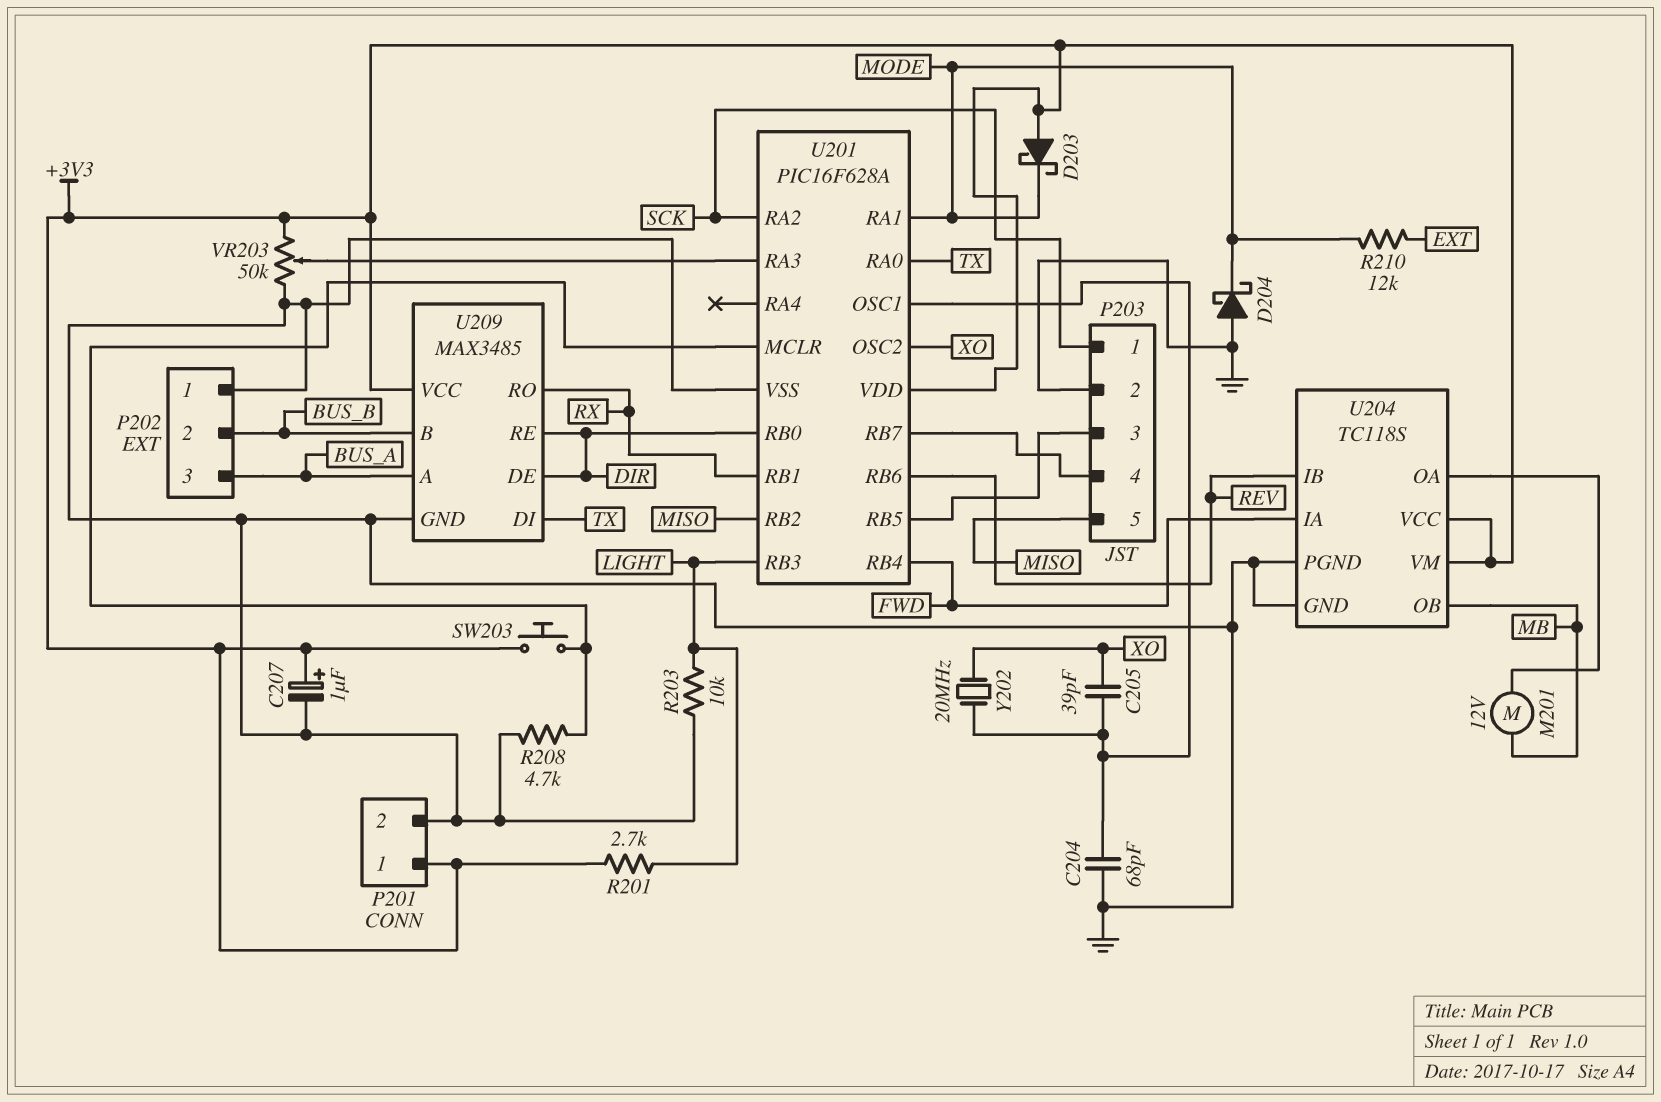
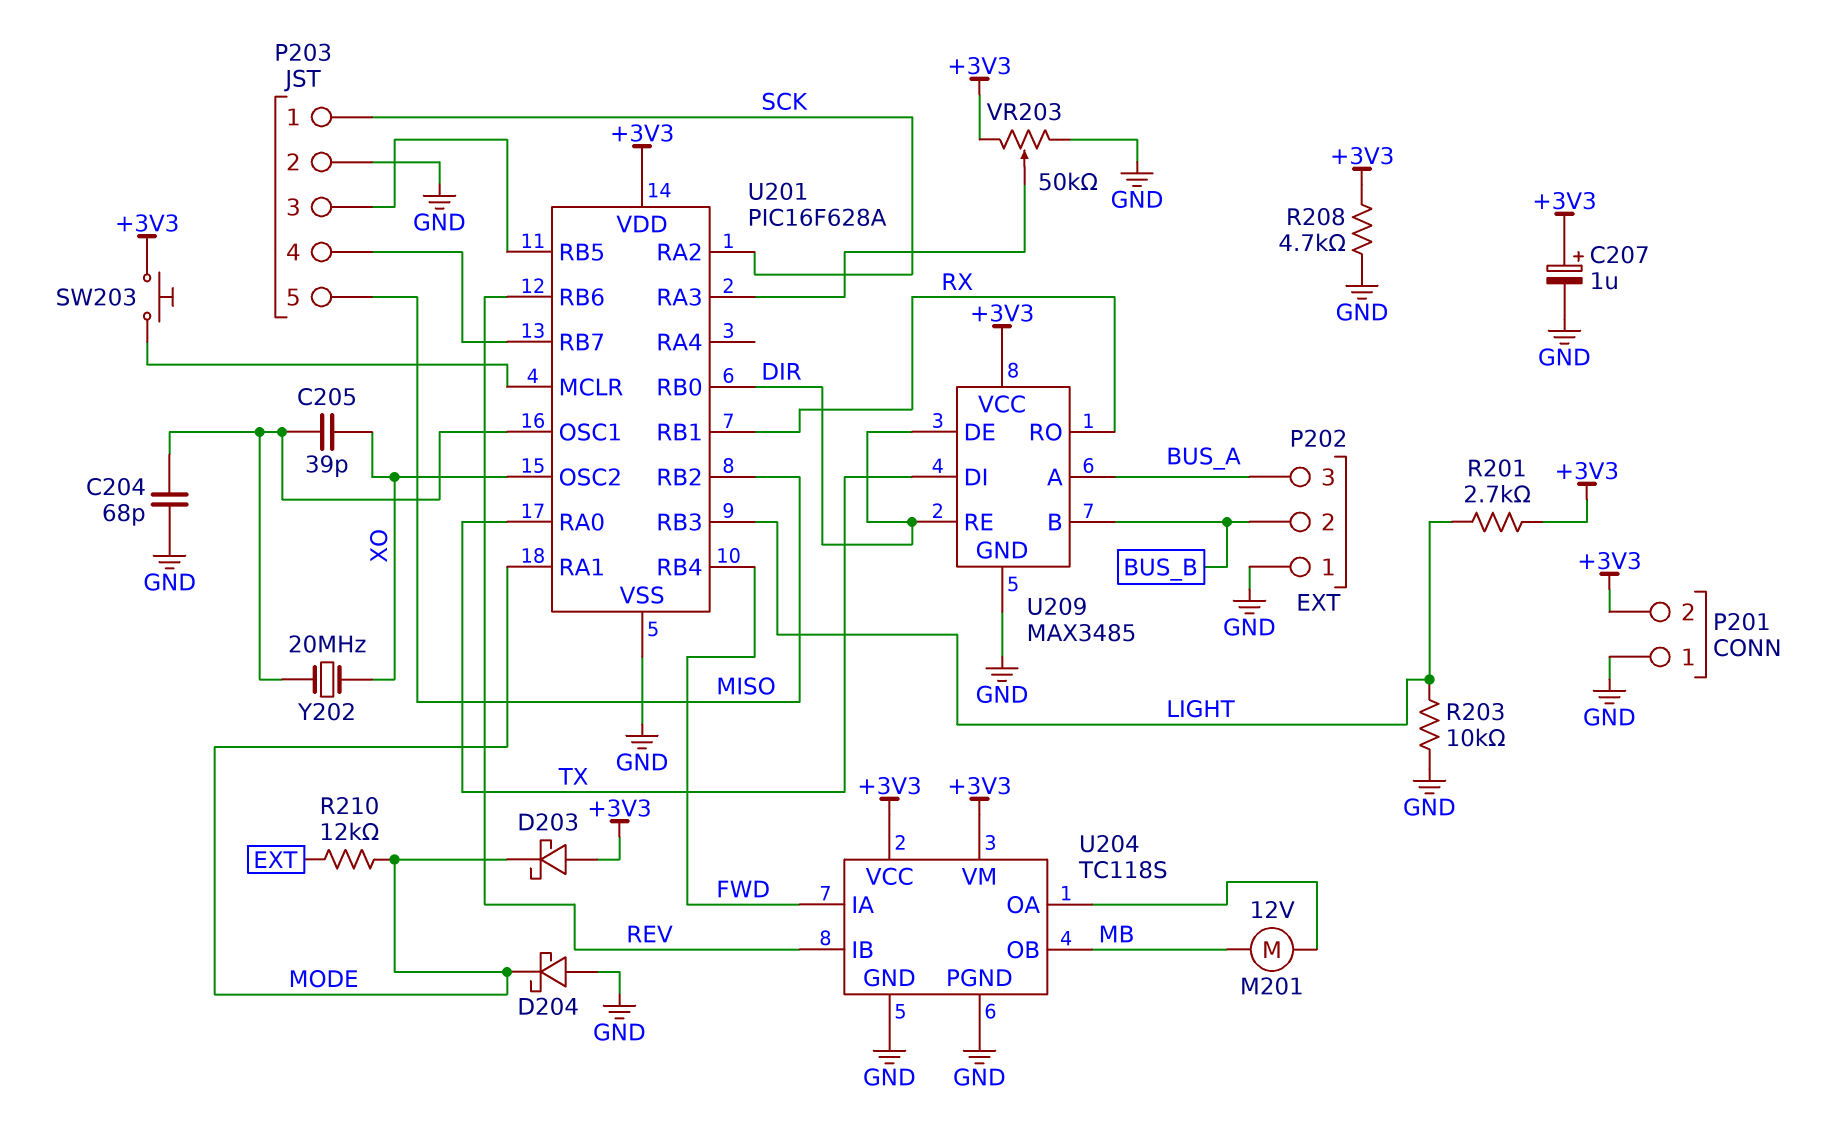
P201 pin 1: +3V3 -> GND
P201 pin 2: GND -> +3V3
R208: 4.7k (GND, U201/MCLR) -> 4.7k (+3V3, GND)

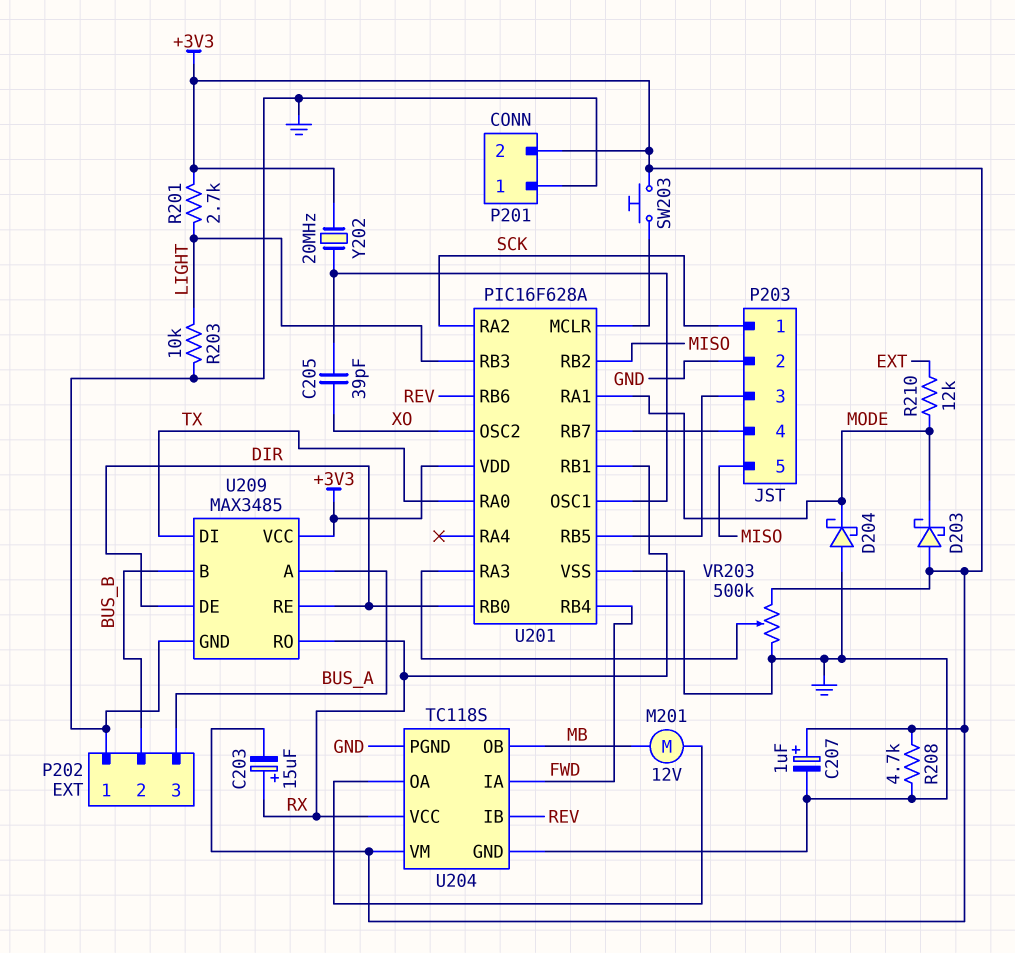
C203: none -> 15uF (plus RX, minus +3V3)
C204: 68pF (GND, U201/OSC1) -> none
U204 pin VCC: +3V3 -> RX
VR203: 50k (+3V3, GND, wiper U201/RA3) -> 500k (+3V3, GND, wiper U201/RA3)
Y202: 20MHz (U201/OSC1, XO) -> 20MHz (+3V3, U201/OSC1)

